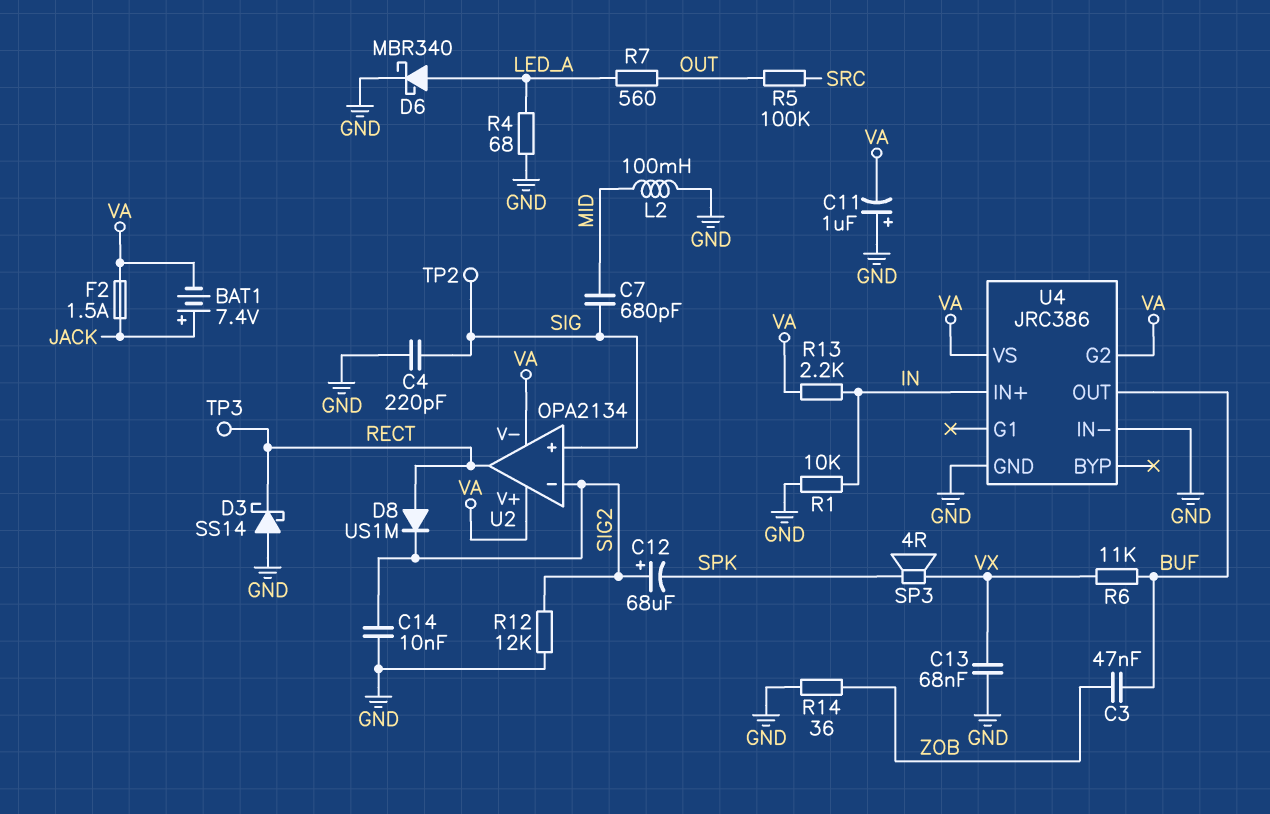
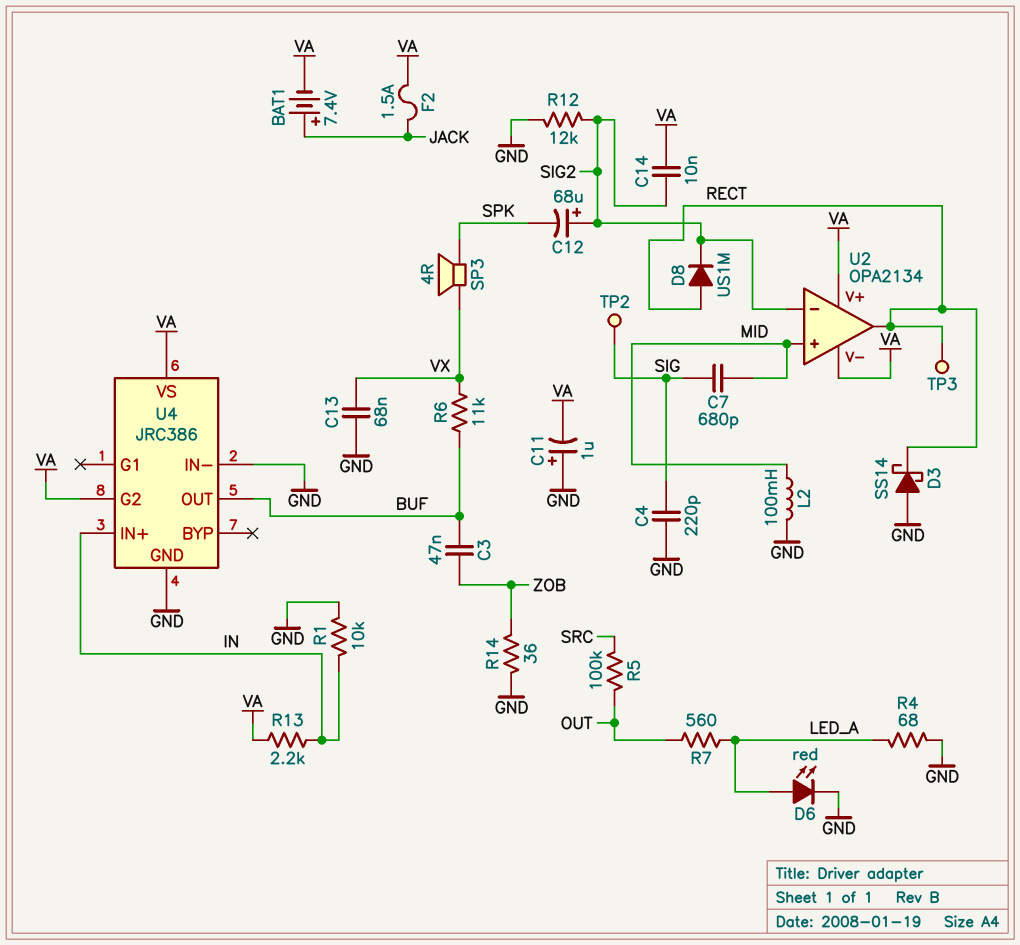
C14: 10nF (GND, SIG2) -> 10nF (SIG2, VA)
D6: schottky MBR340 (A LED_A, K GND) -> LED red (A LED_A, K GND)
U2 pin in+: SIG -> MID

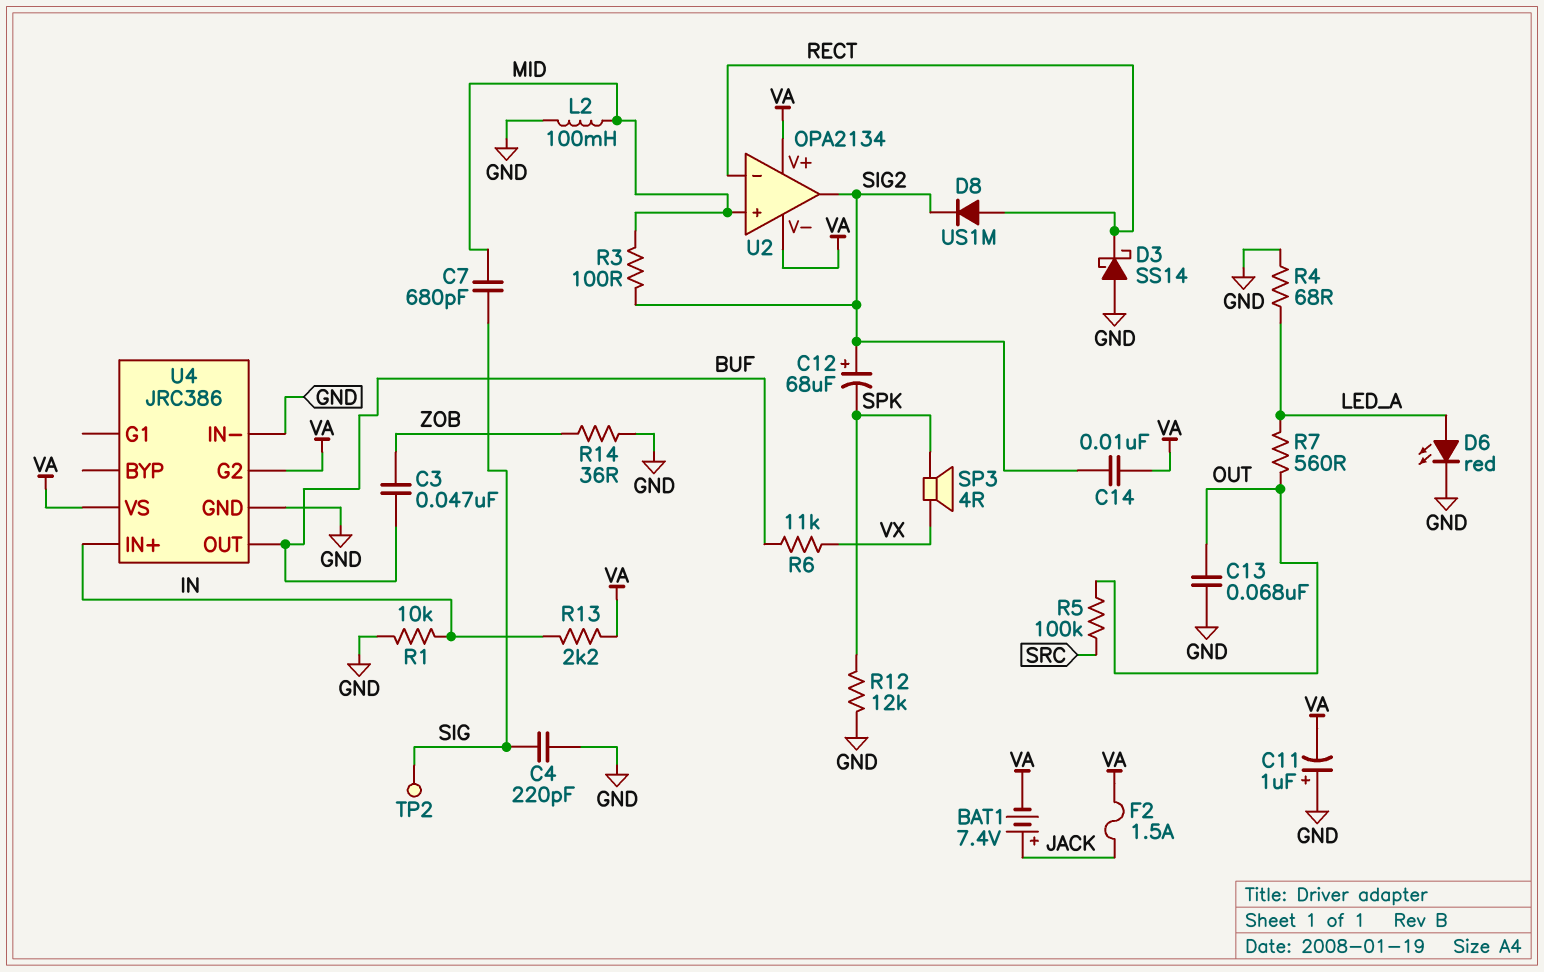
C13: 68nF (GND, VX) -> 68nF (GND, OUT)
R3: none -> 100 (MID, SIG2)
R12: 12k (GND, SIG2) -> 12k (GND, SPK)
TP3: test point (RECT) -> none
U2 pin in-: SIG2 -> RECT
U2 pin out: RECT -> SIG2

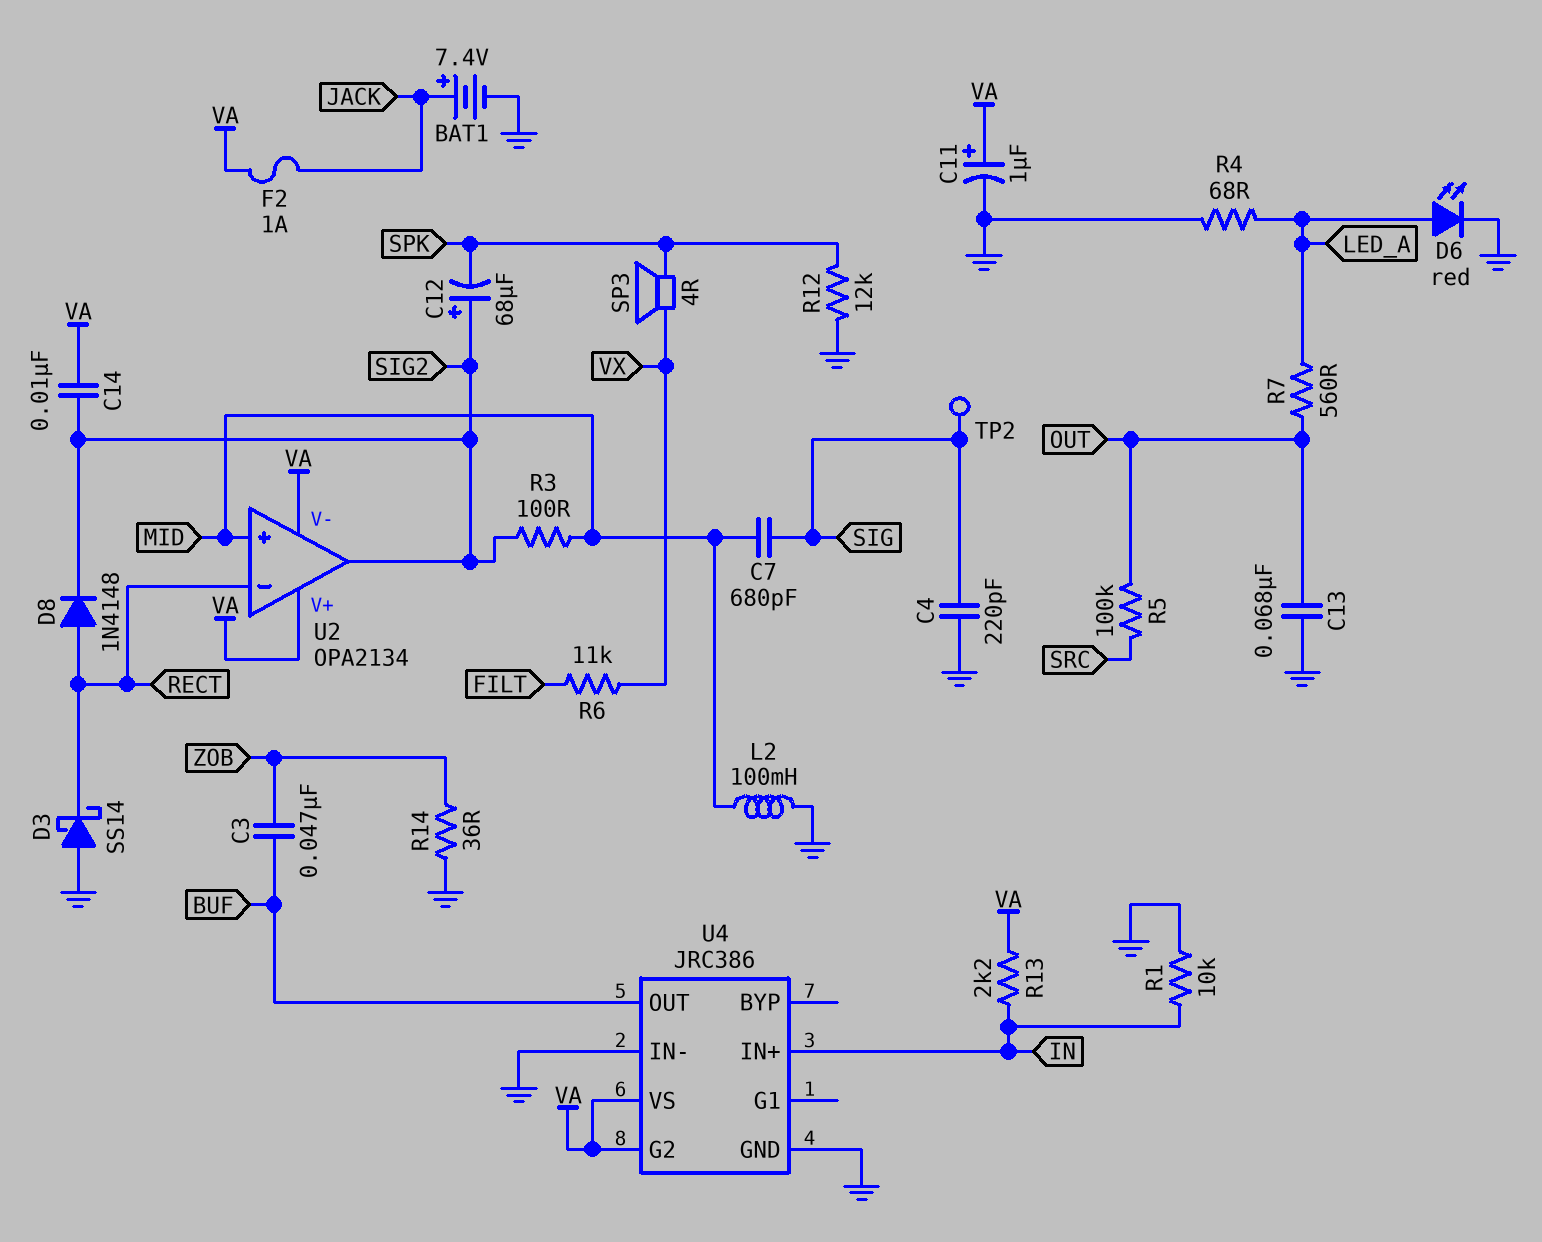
BAT1: 7.4V (plus JACK, minus VA) -> 7.4V (plus JACK, minus GND)
C11: 1uF (plus GND, minus VA) -> 1uF (plus VA, minus GND)
D8: diode US1M (A RECT, K SIG2) -> diode 1N4148 (A RECT, K SIG2)
F2: 1.5A (JACK, VA) -> 1A (JACK, VA)
R6: 11k (BUF, VX) -> 11k (FILT, VX)

